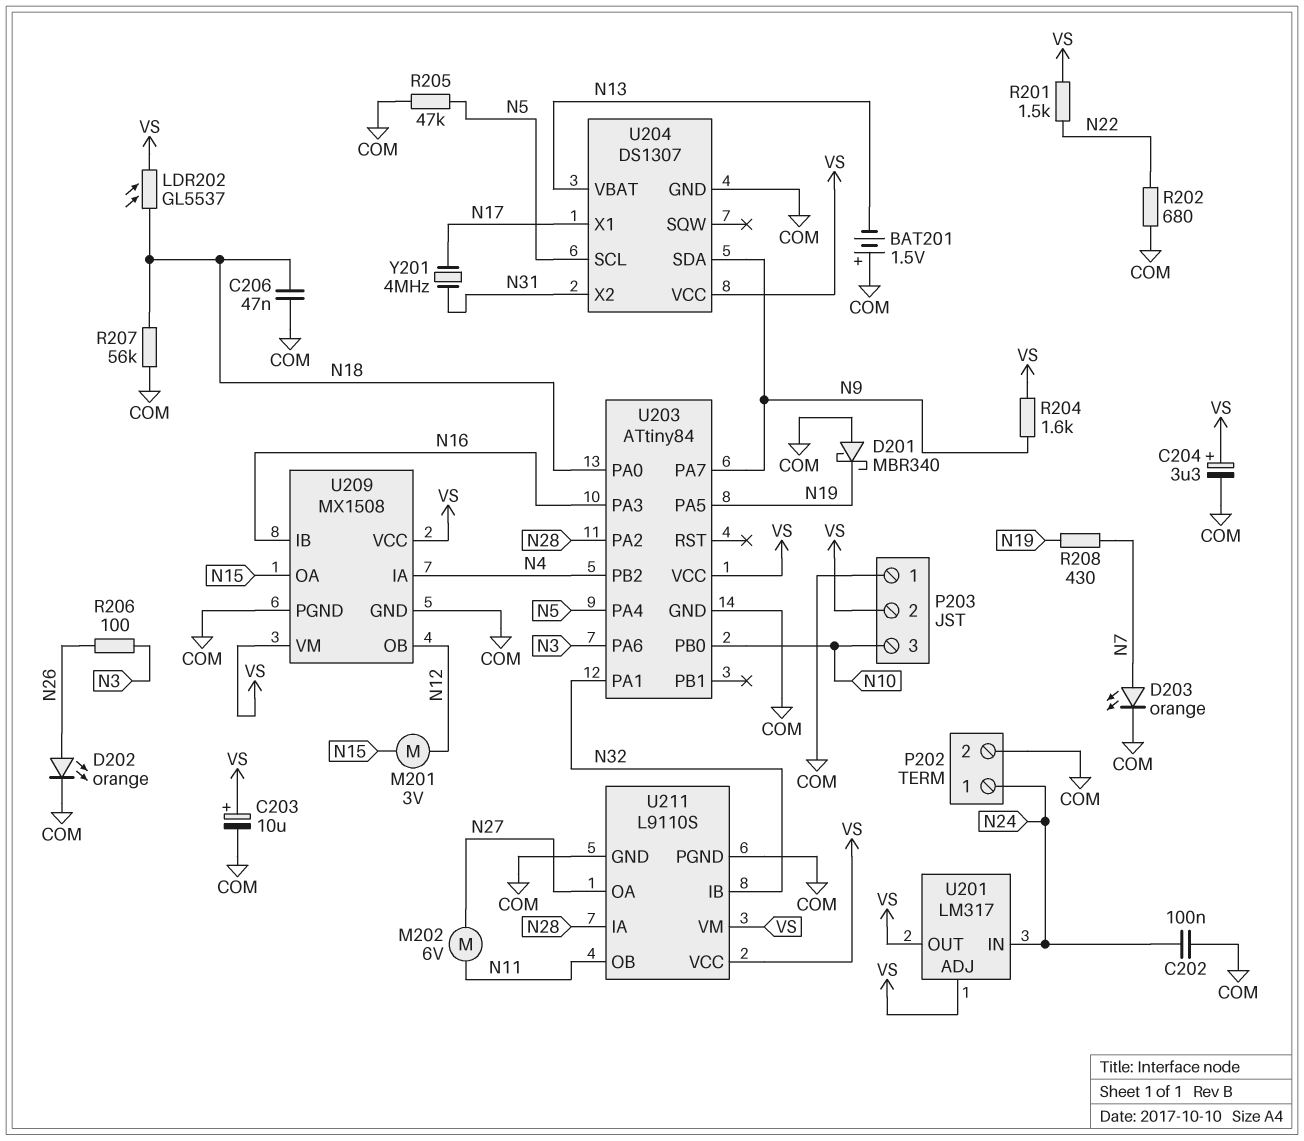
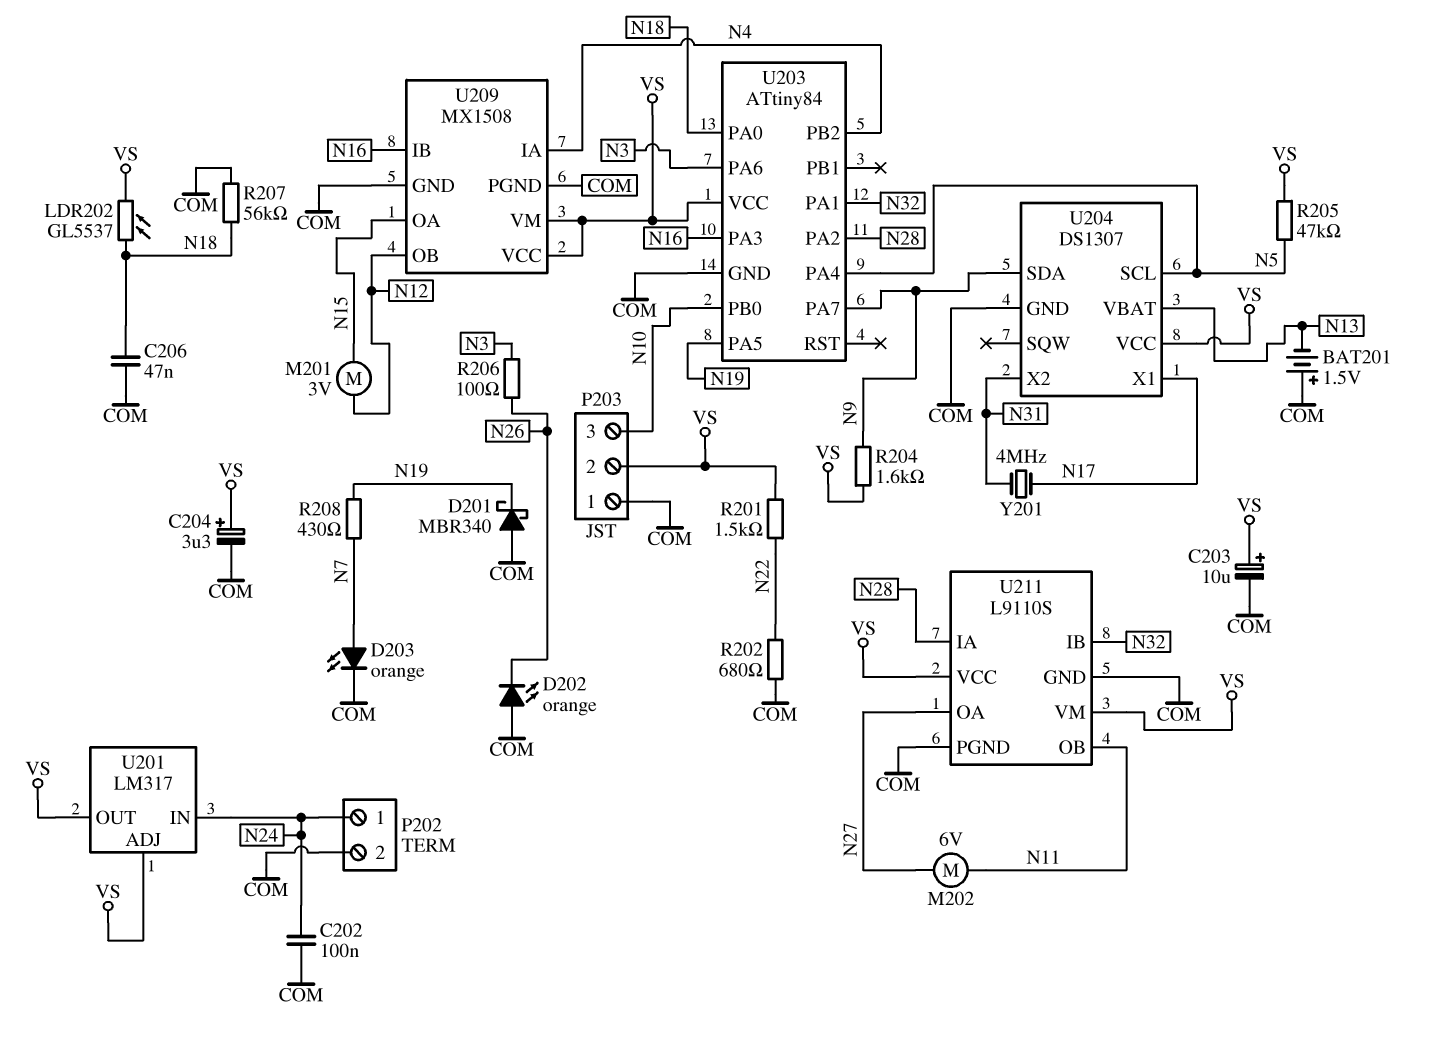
D202: LED orange (A N26, K COM) -> LED orange (A COM, K N26)
R205: 47k (COM, N5) -> 47k (N5, VS)

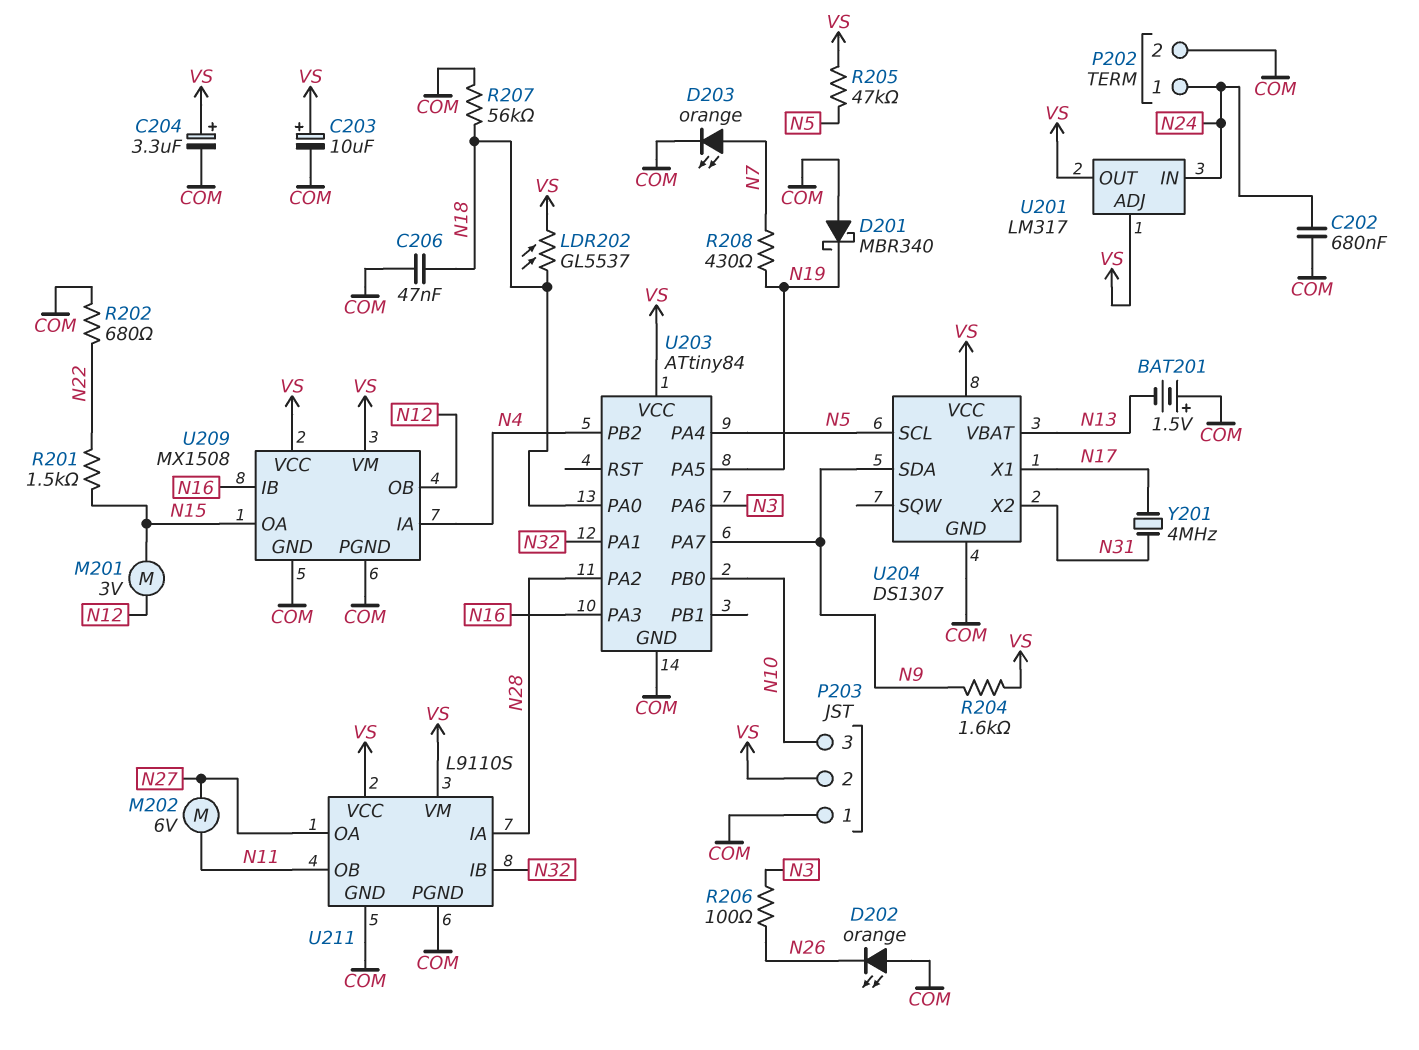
C202: 100nF (COM, N24) -> 680nF (COM, N24)
R201: 1.5k (N22, VS) -> 1.5k (N15, N22)

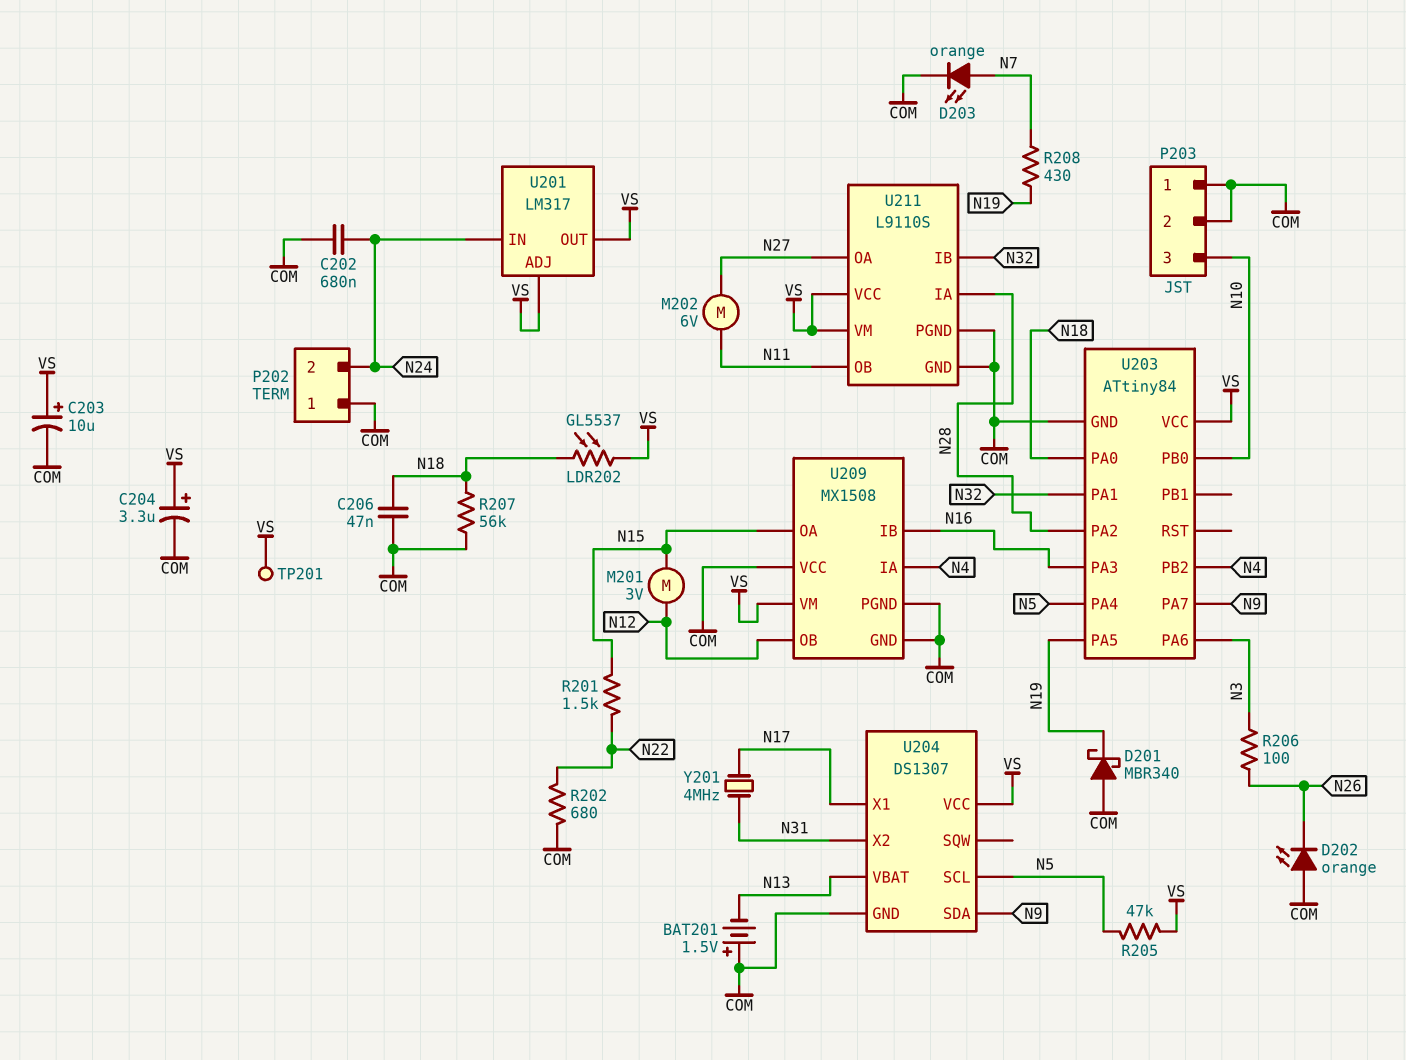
P202 pin 1: N24 -> COM
P202 pin 2: COM -> N24
P203 pin 2: VS -> COM
R204: 1.6k (N9, VS) -> none
TP201: none -> test point (VS)
U209 pin VCC: VS -> COM

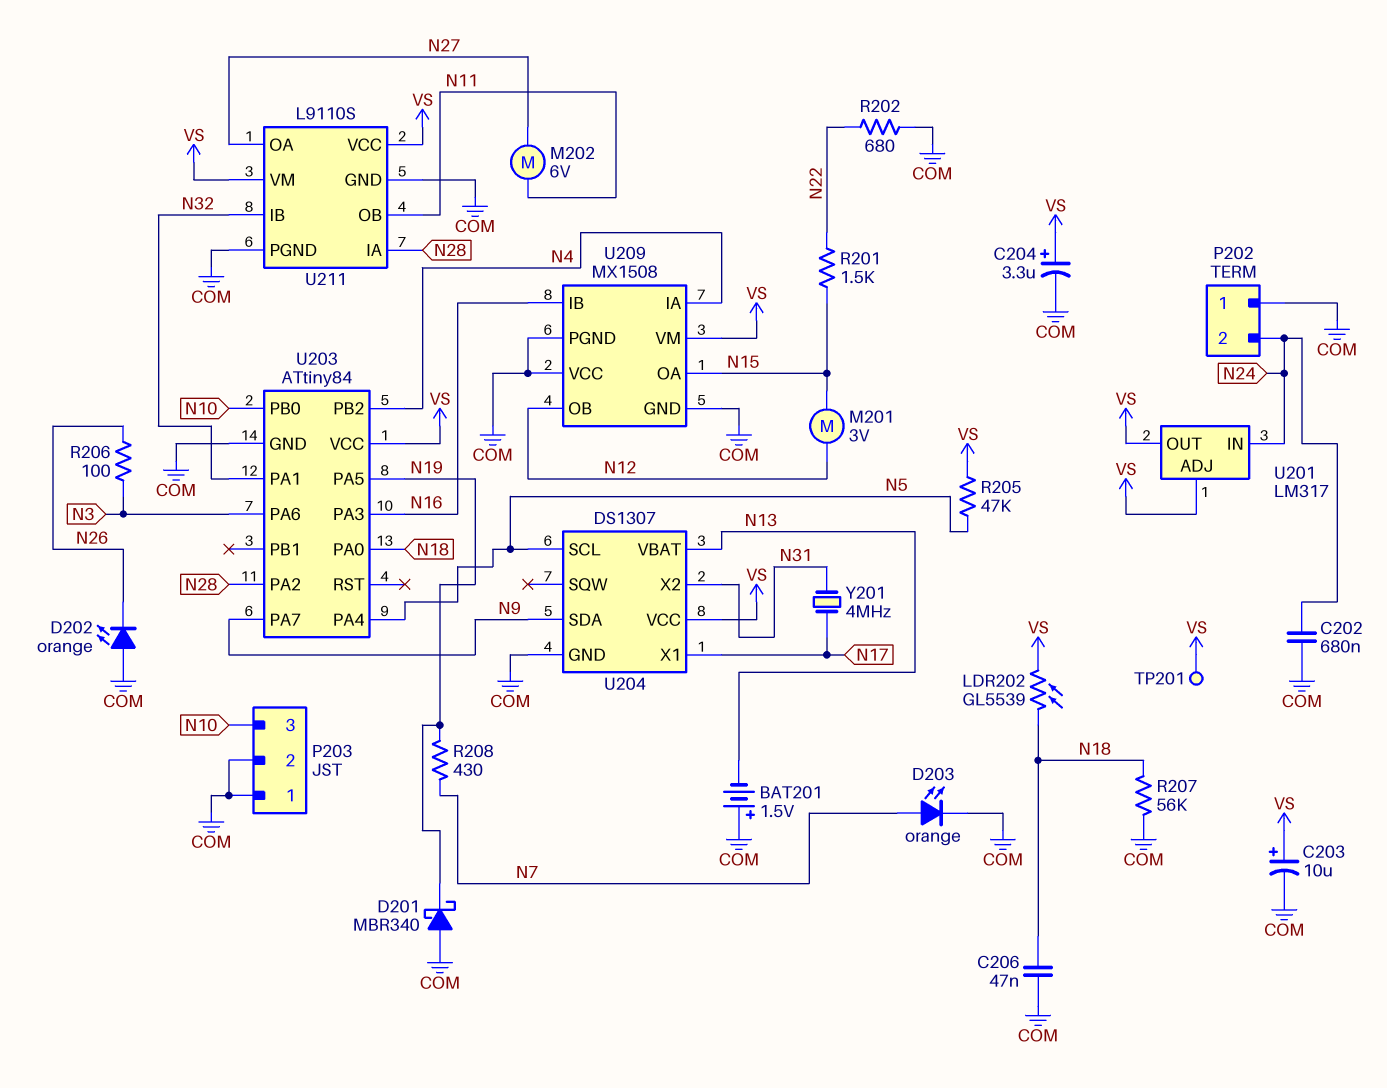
LDR202: GL5537 (N18, VS) -> GL5539 (N18, VS)

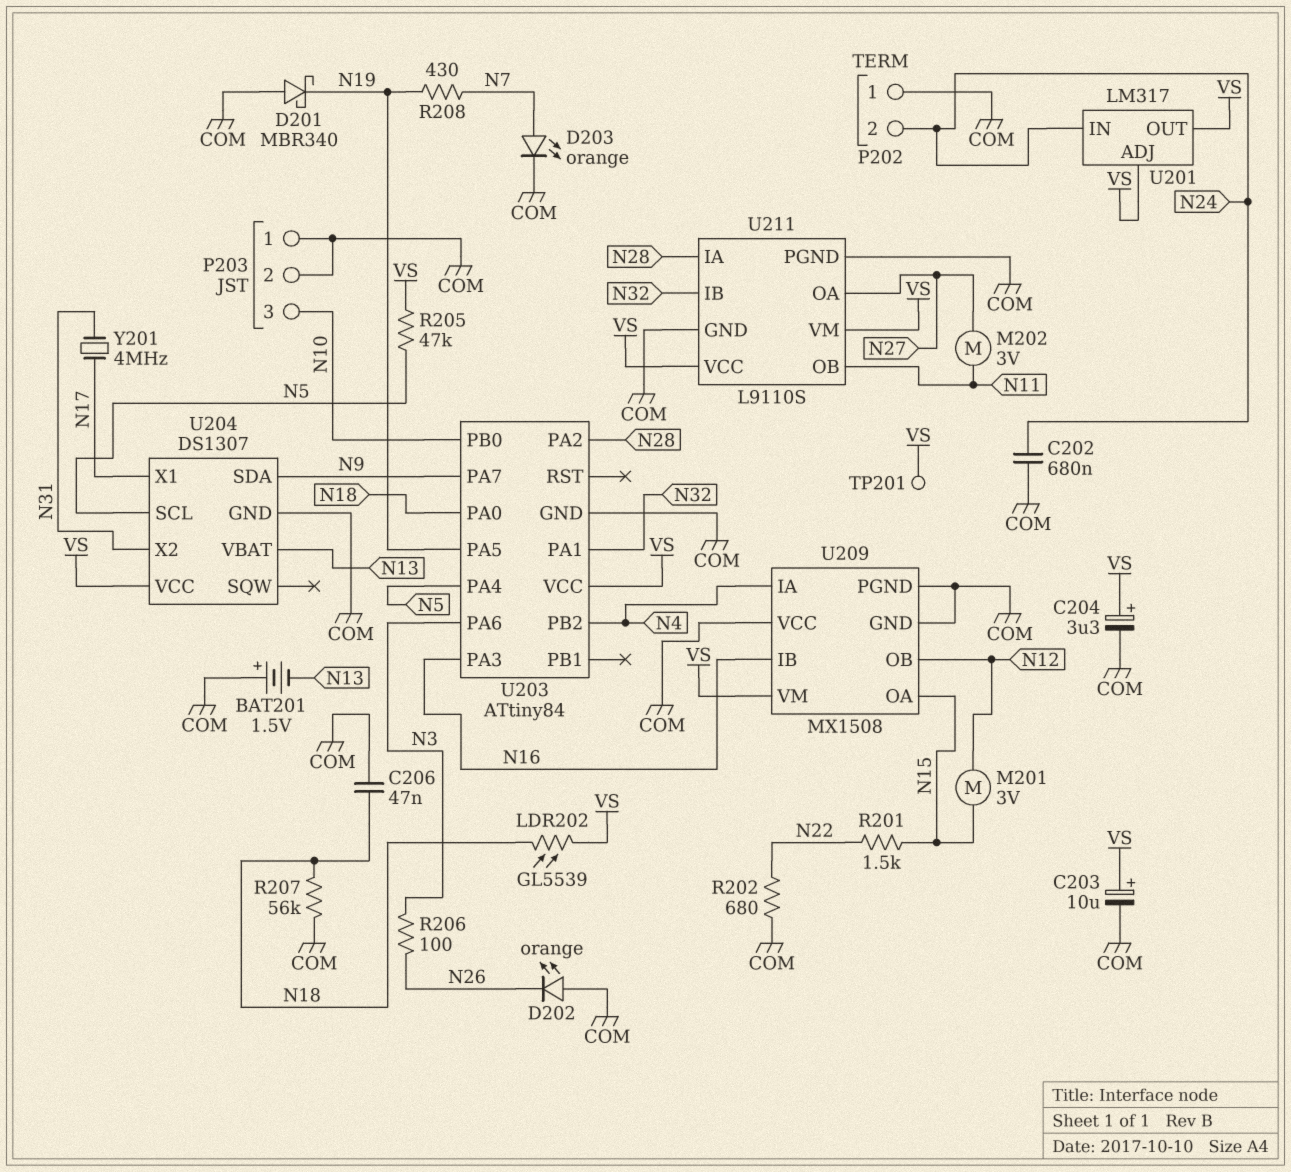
M202: motor 6V (N11, N27) -> motor 3V (N11, N27)

